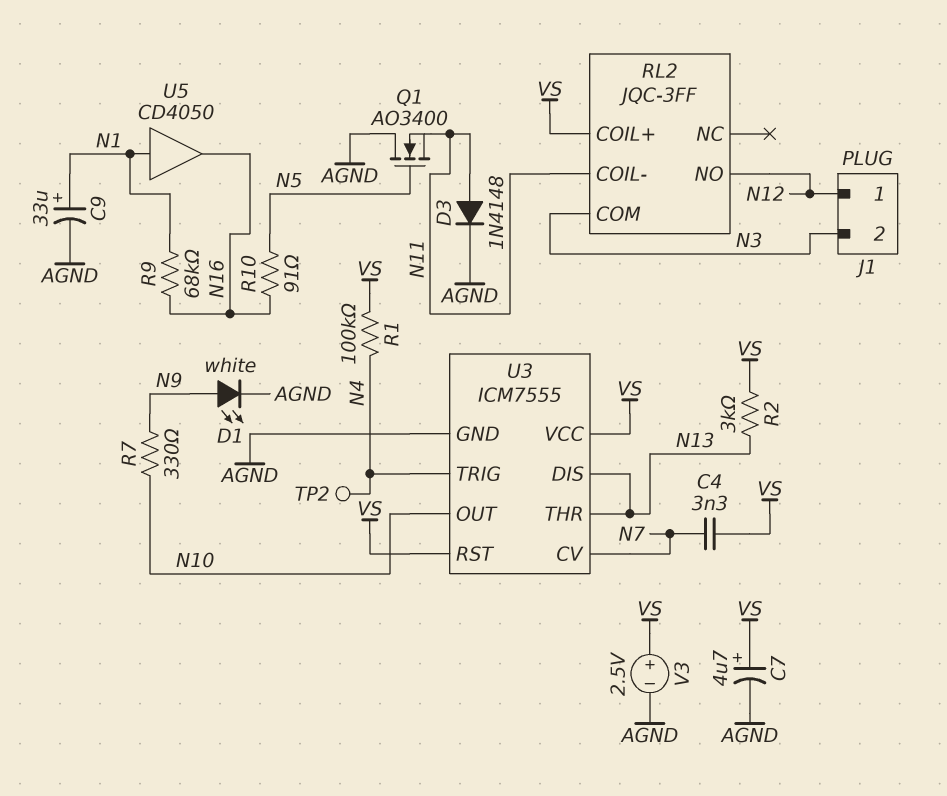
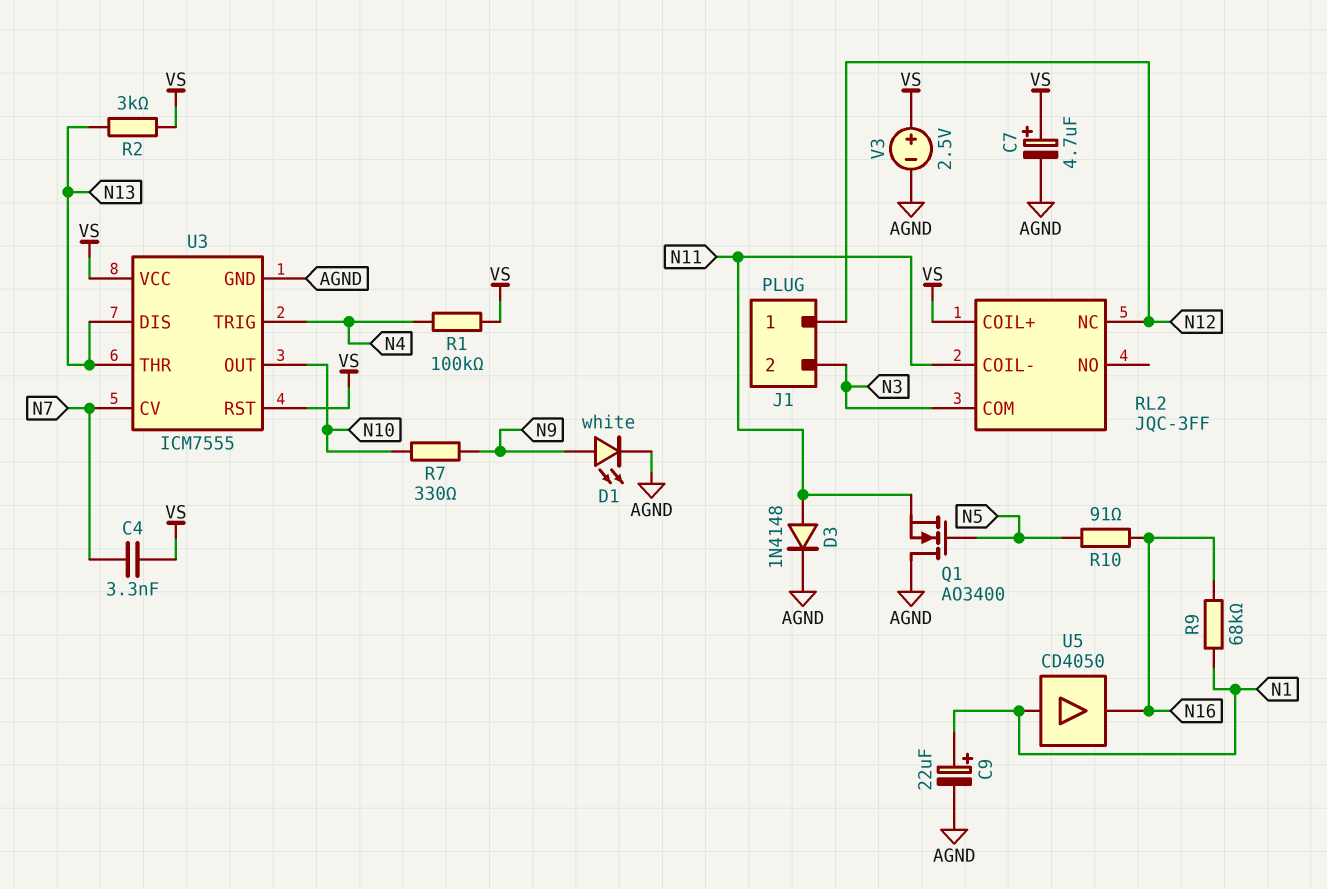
C9: 33uF (plus N1, minus AGND) -> 22uF (plus N1, minus AGND)
RL2 pin NC: none -> N12
RL2 pin NO: N12 -> none
TP2: test point (N4) -> none

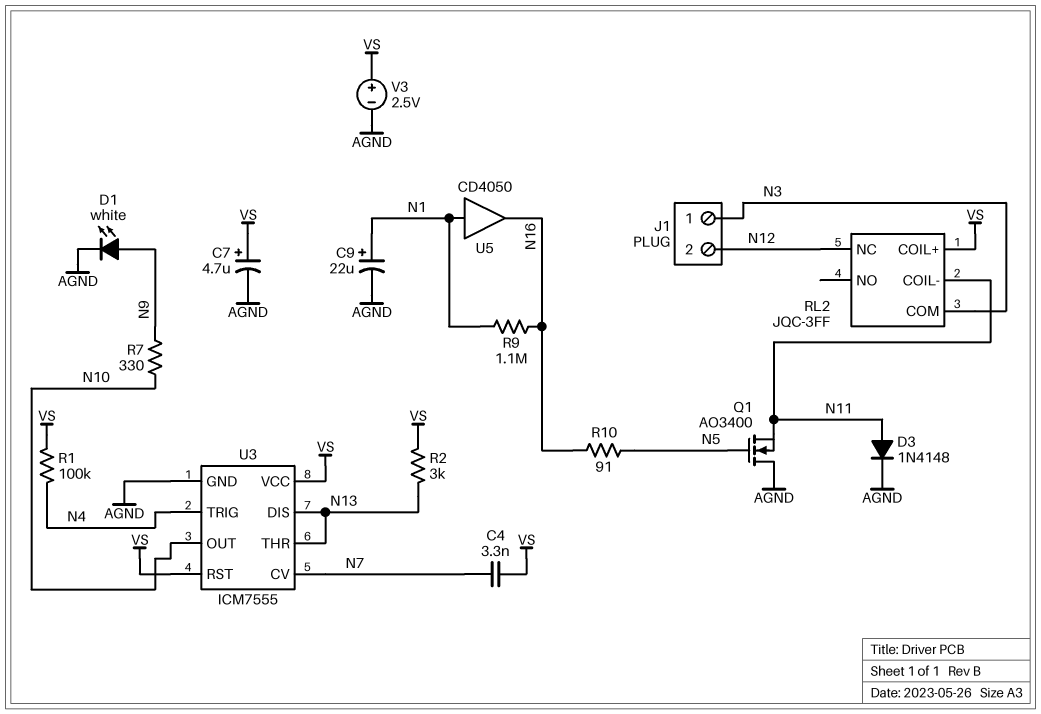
J1 pin 1: N12 -> N3
J1 pin 2: N3 -> N12
R9: 68k (N1, N16) -> 1.1M (N1, N16)

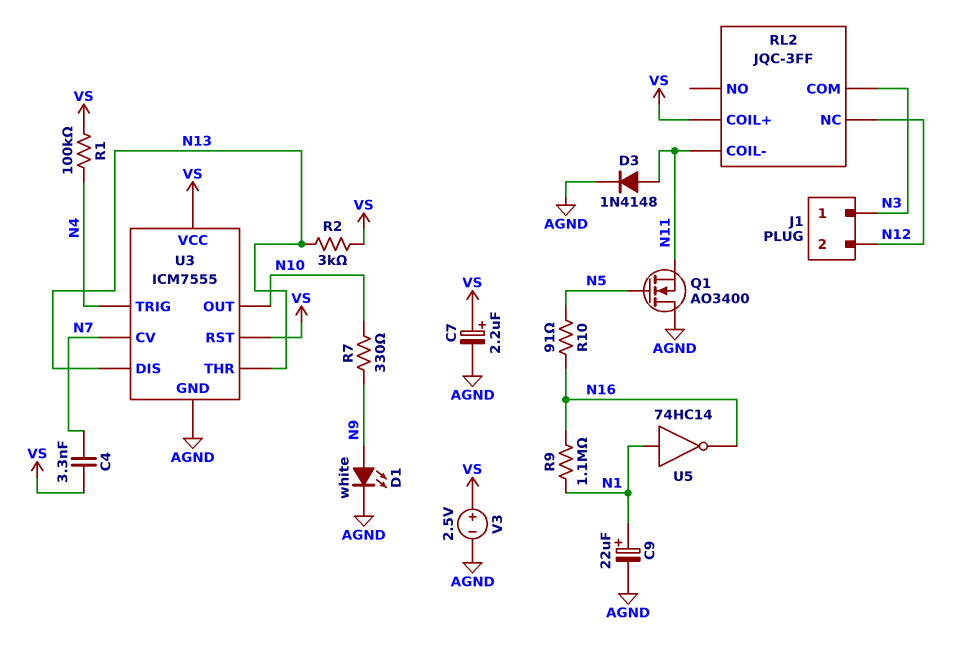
C7: 4.7uF (plus VS, minus AGND) -> 2.2uF (plus VS, minus AGND)
U5: buffer CD4050 (in N1, out N16) -> NOT 74HC14 (in N1, out N16)

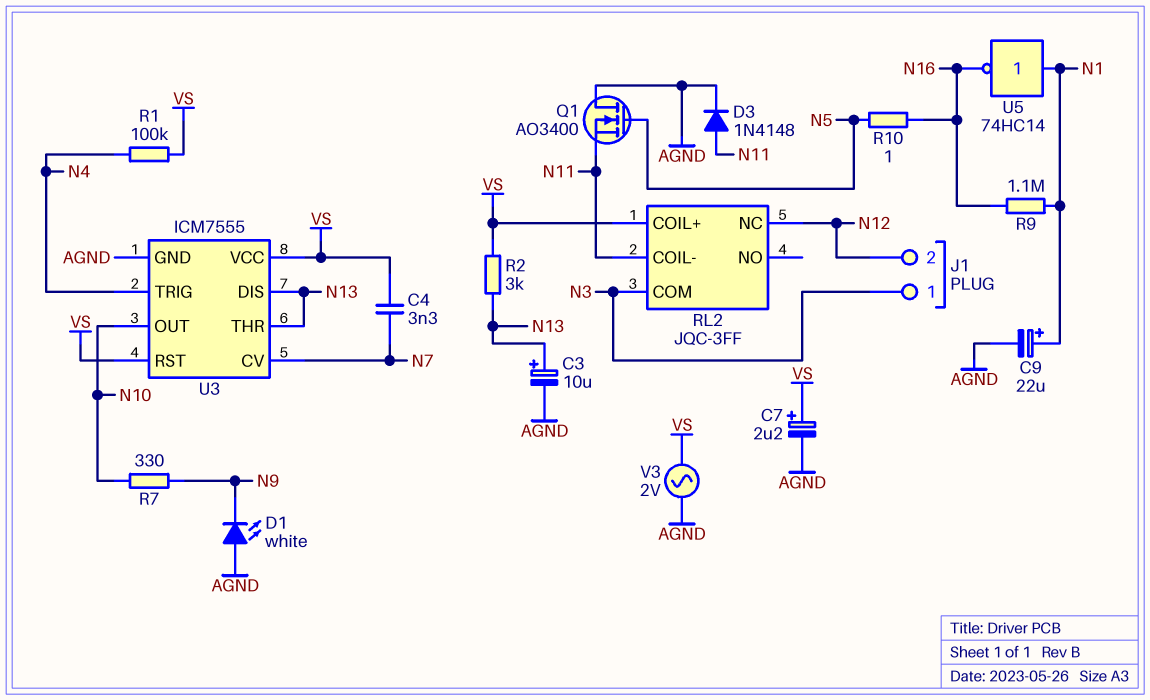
C3: none -> 10uF (plus N13, minus AGND)
D1: LED white (A N9, K AGND) -> LED white (A AGND, K N9)
R10: 91 (N5, N16) -> 1 (N5, N16)
V3: 2.5V (plus VS, minus AGND) -> AC 2V (AGND, VS)

